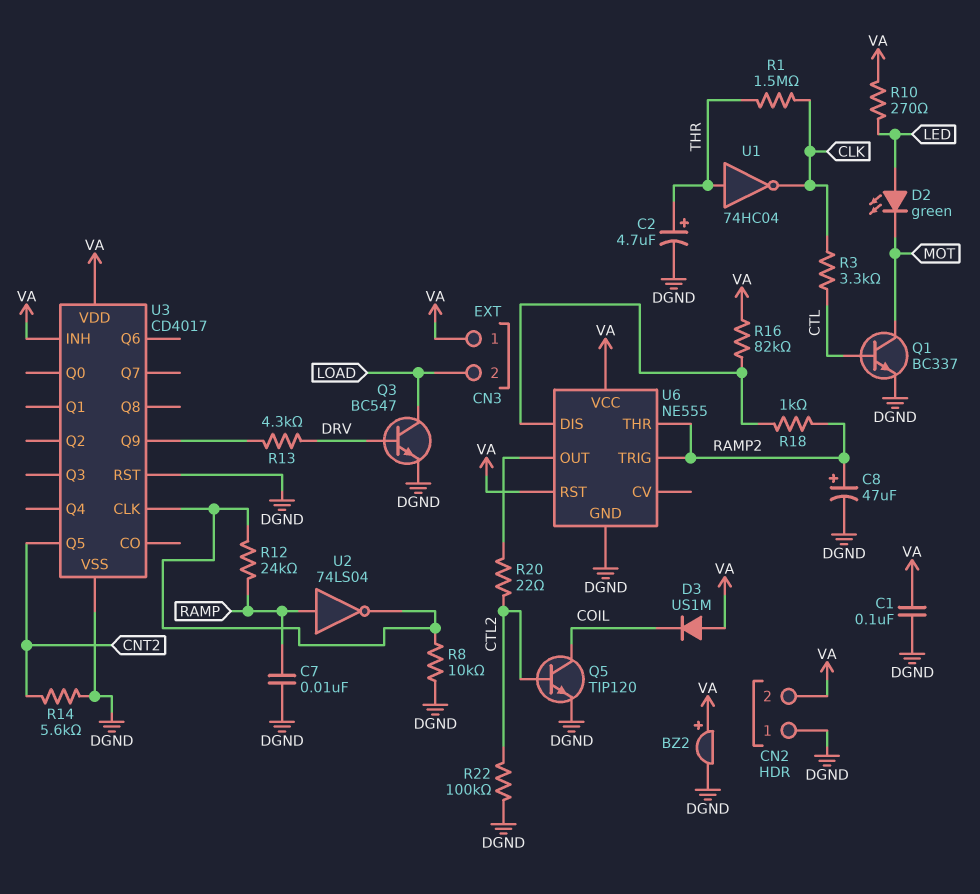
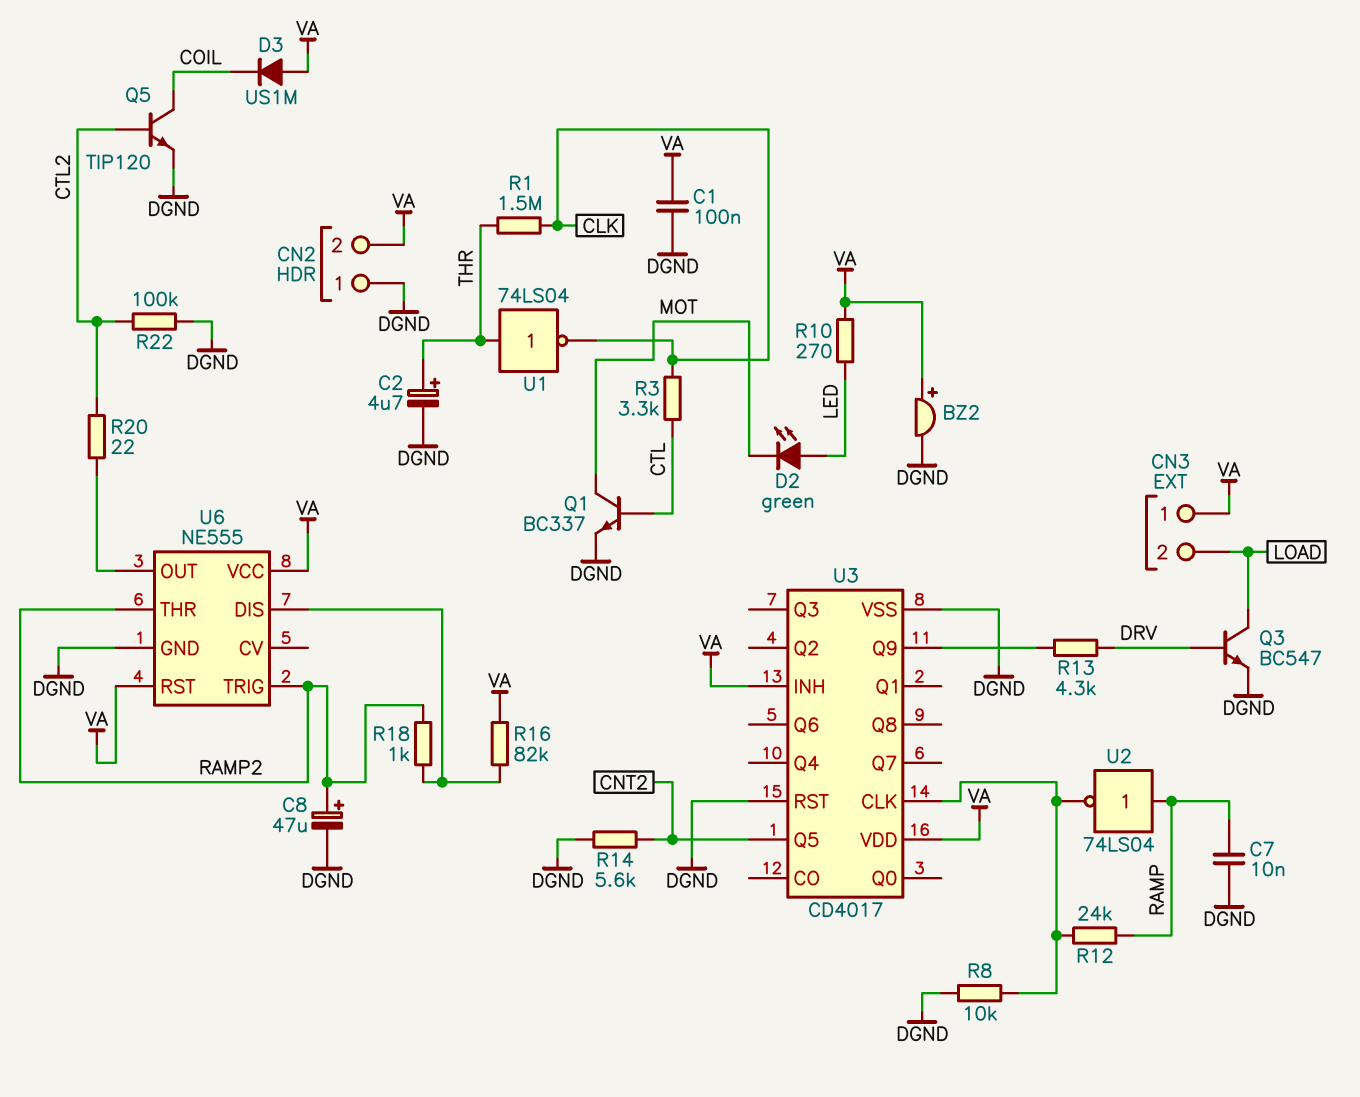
U1: NOT 74HC04 (in THR, out CLK) -> NOT 74LS04 (in THR, out CLK)

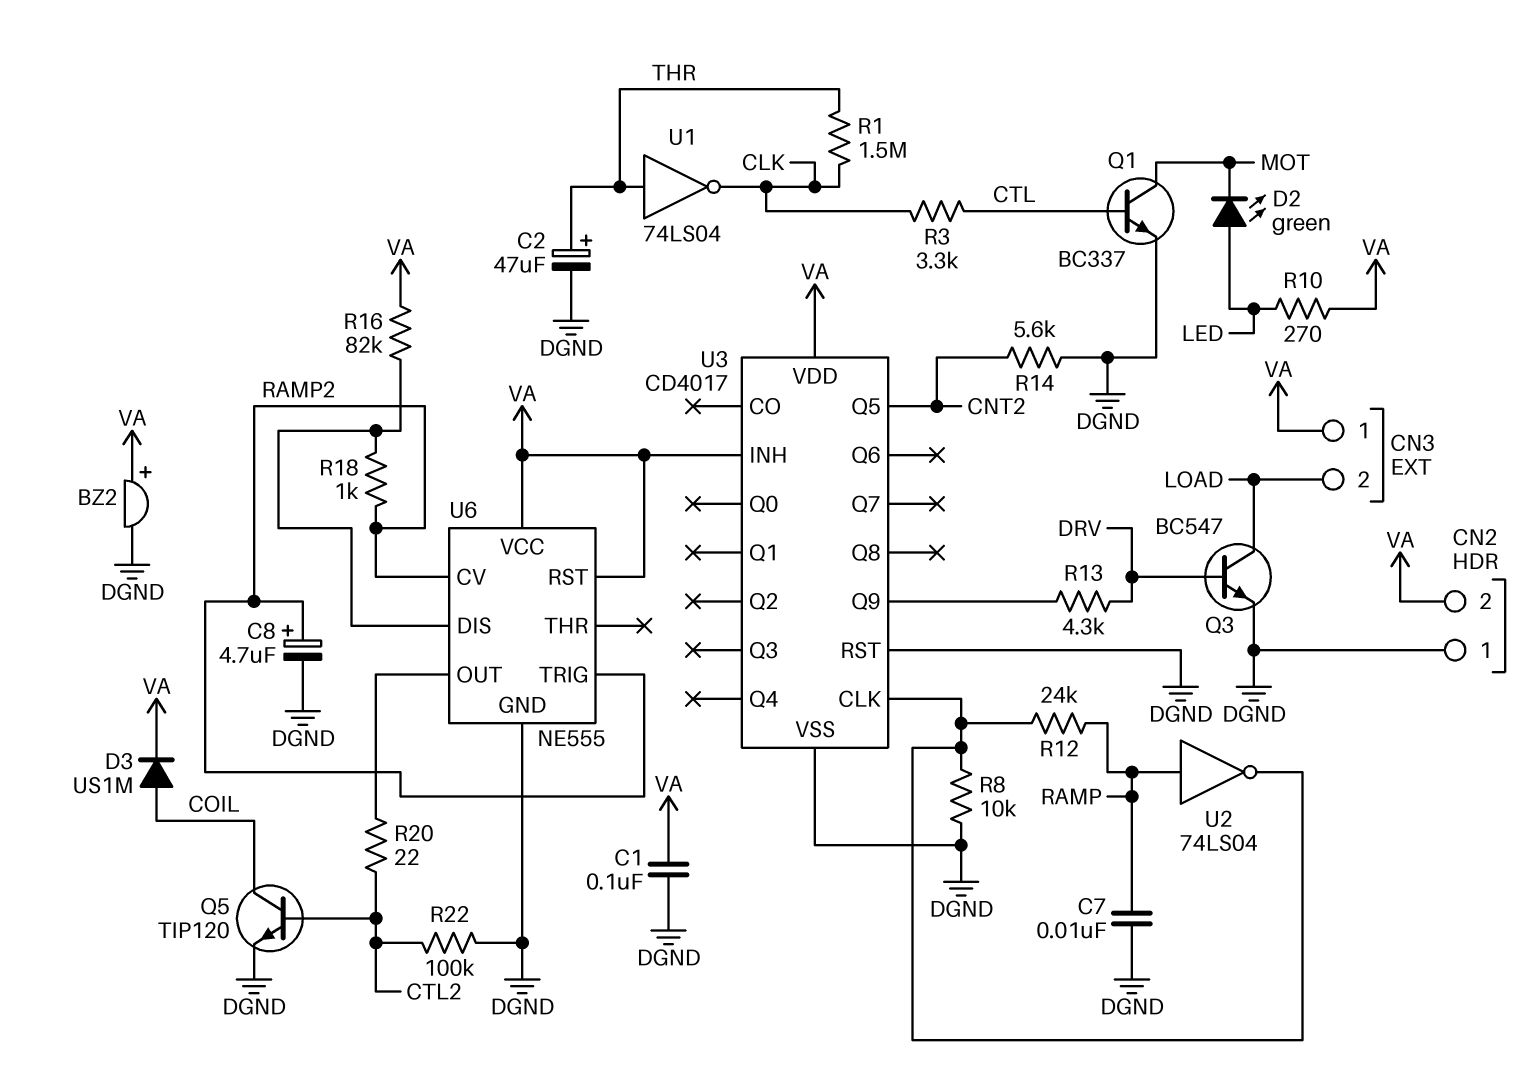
C2: 4.7uF (plus THR, minus DGND) -> 47uF (plus THR, minus DGND)
C8: 47uF (plus RAMP2, minus DGND) -> 4.7uF (plus RAMP2, minus DGND)
D3: diode US1M (A VA, K COIL) -> diode US1M (A COIL, K VA)
U6 pin CV: none -> RAMP2
U6 pin THR: RAMP2 -> none

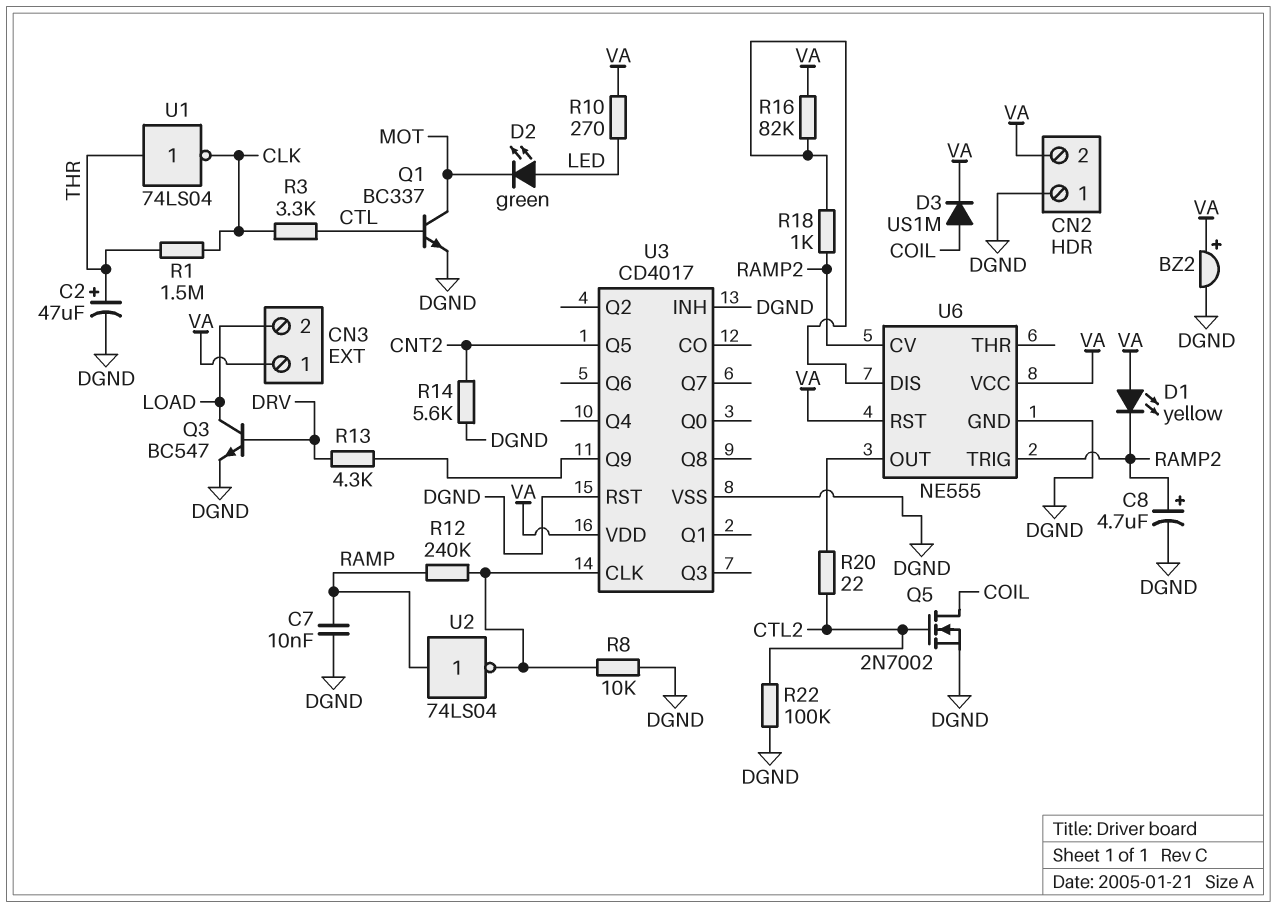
C1: 100nF (DGND, VA) -> none
D1: none -> LED yellow (A VA, K RAMP2)
Q5: NPN TIP120 (B CTL2, C COIL, E DGND) -> NMOS 2N7002 (G CTL2, D COIL, S DGND)
R12: 24k (RAMP, U3/CLK) -> 240k (RAMP, U3/CLK)
U3 pin INH: VA -> DGND

